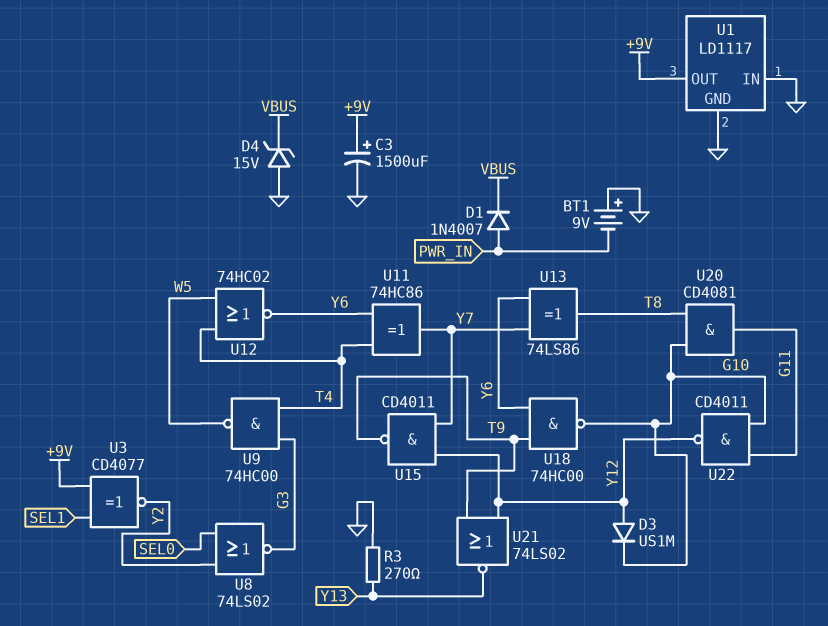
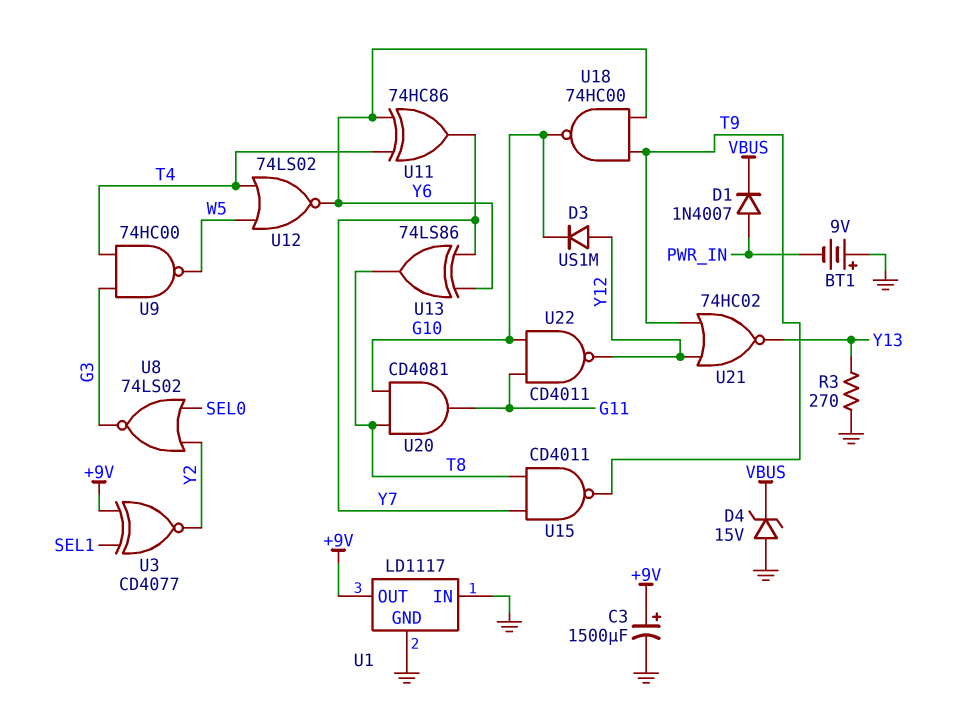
U12: NOR 74HC02 (in T4, in W5, out Y6) -> NOR 74LS02 (in T4, in W5, out Y6)
U15: NAND CD4011 (in Y7, in Y12, out T9) -> NAND CD4011 (in T8, in Y7, out T9)
U21: NOR 74LS02 (in T9, in Y12, out Y13) -> NOR 74HC02 (in T9, in Y12, out Y13)

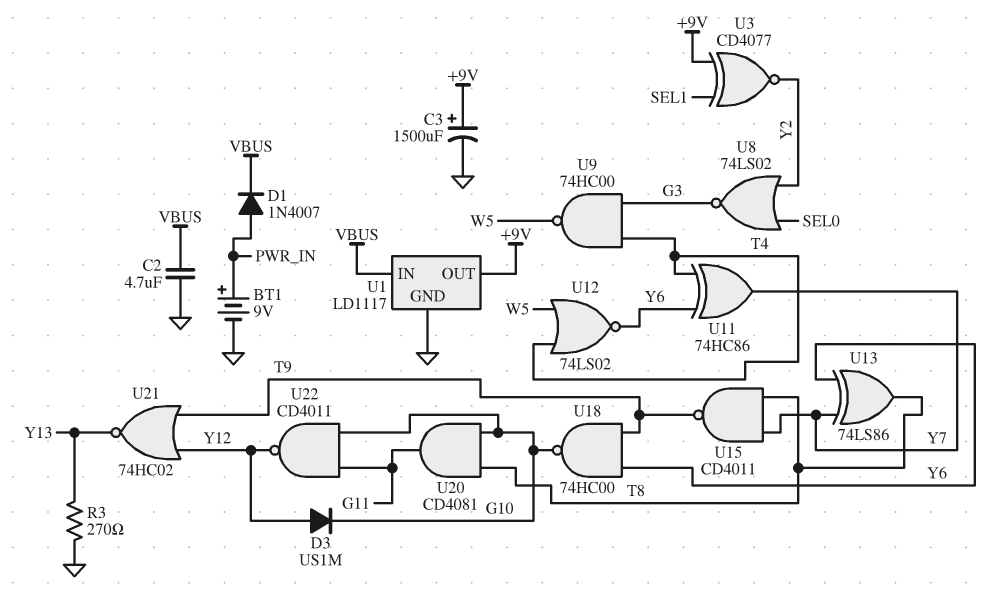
BT1: 9V (plus GND, minus PWR_IN) -> 9V (plus PWR_IN, minus GND)
C2: none -> 4.7uF (GND, VBUS)
D4: zener 15V (A GND, K VBUS) -> none
U1 pin IN: GND -> VBUS

